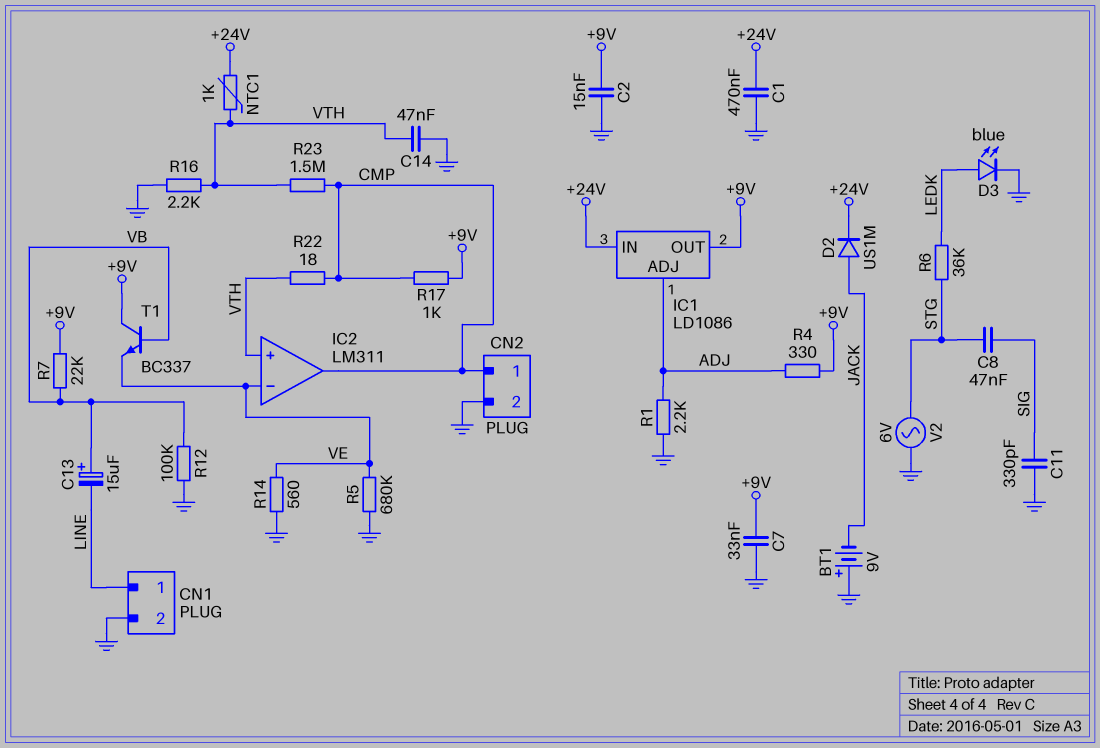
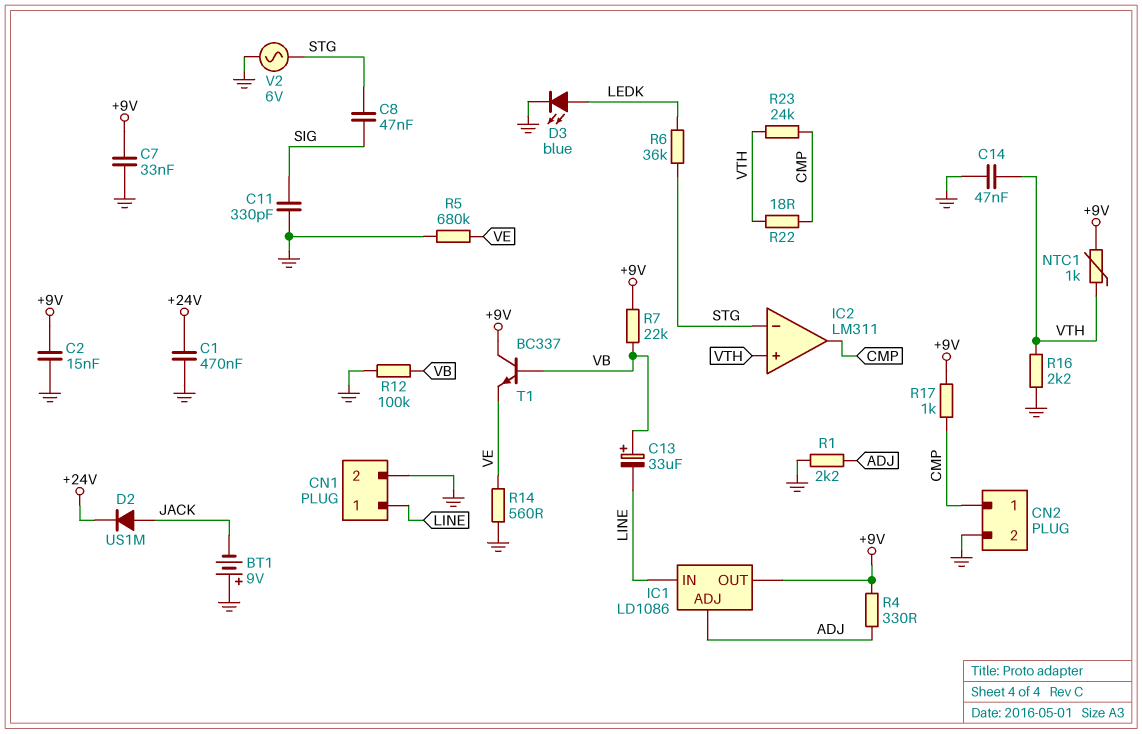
C13: 15uF (plus VB, minus LINE) -> 33uF (plus VB, minus LINE)
IC1 pin IN: +24V -> LINE
IC2 pin in-: VE -> STG
NTC1: 1k (+24V, VTH) -> 1k (+9V, VTH)
R23: 1.5M (CMP, VTH) -> 24k (CMP, VTH)

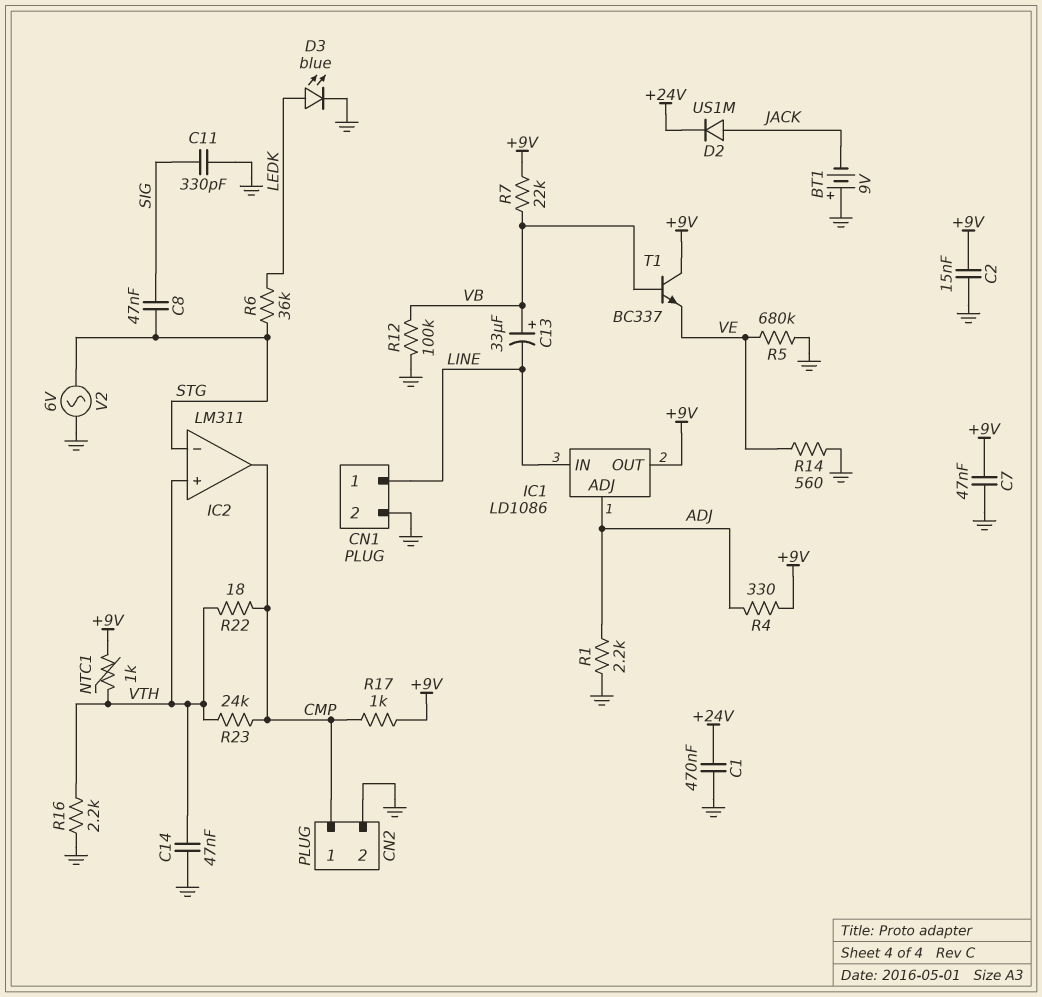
C7: 33nF (+9V, GND) -> 47nF (+9V, GND)

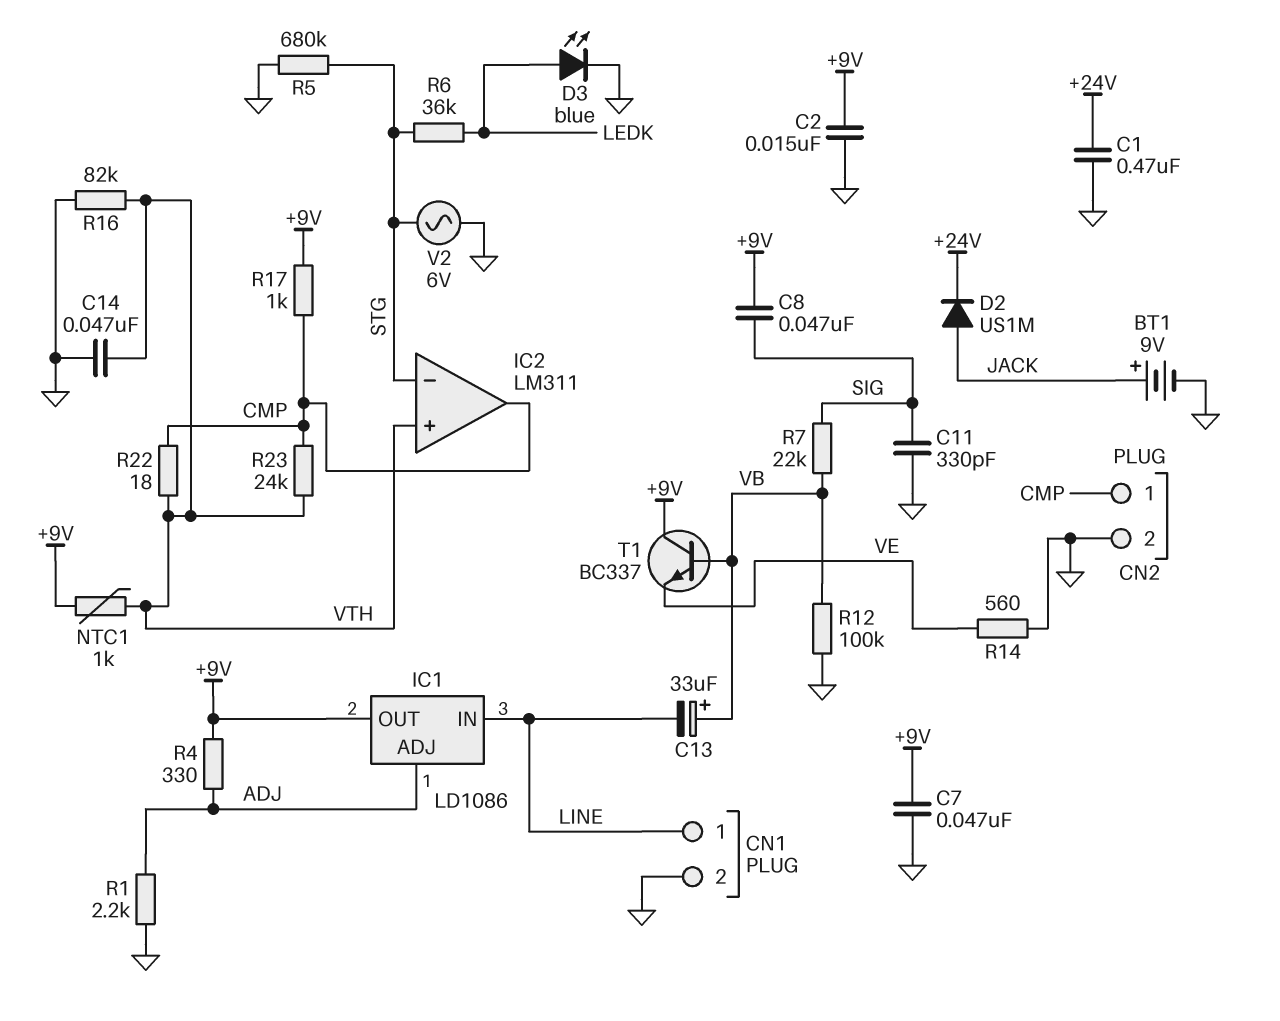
BT1: 9V (plus GND, minus JACK) -> 9V (plus JACK, minus GND)
C8: 47nF (SIG, STG) -> 47nF (+9V, SIG)
R5: 680k (GND, VE) -> 680k (GND, STG)
R7: 22k (+9V, VB) -> 22k (SIG, VB)
R16: 2.2k (GND, VTH) -> 82k (GND, VTH)

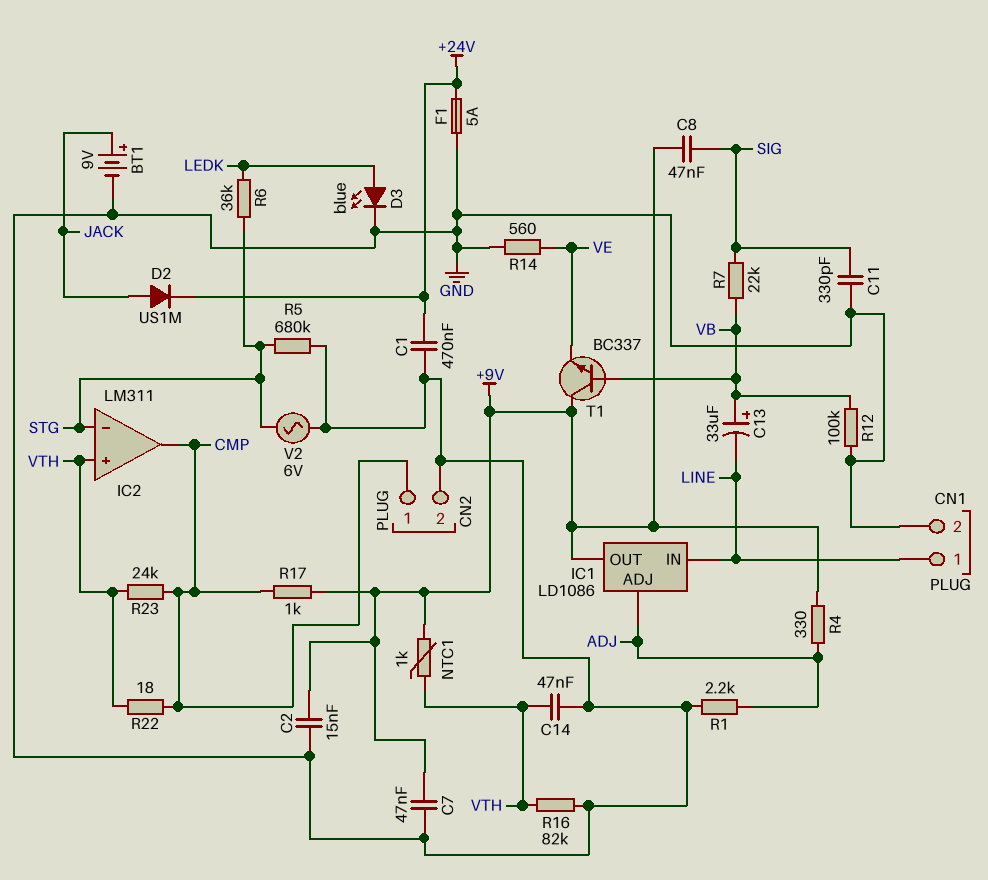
F1: none -> 5A (+24V, GND)

